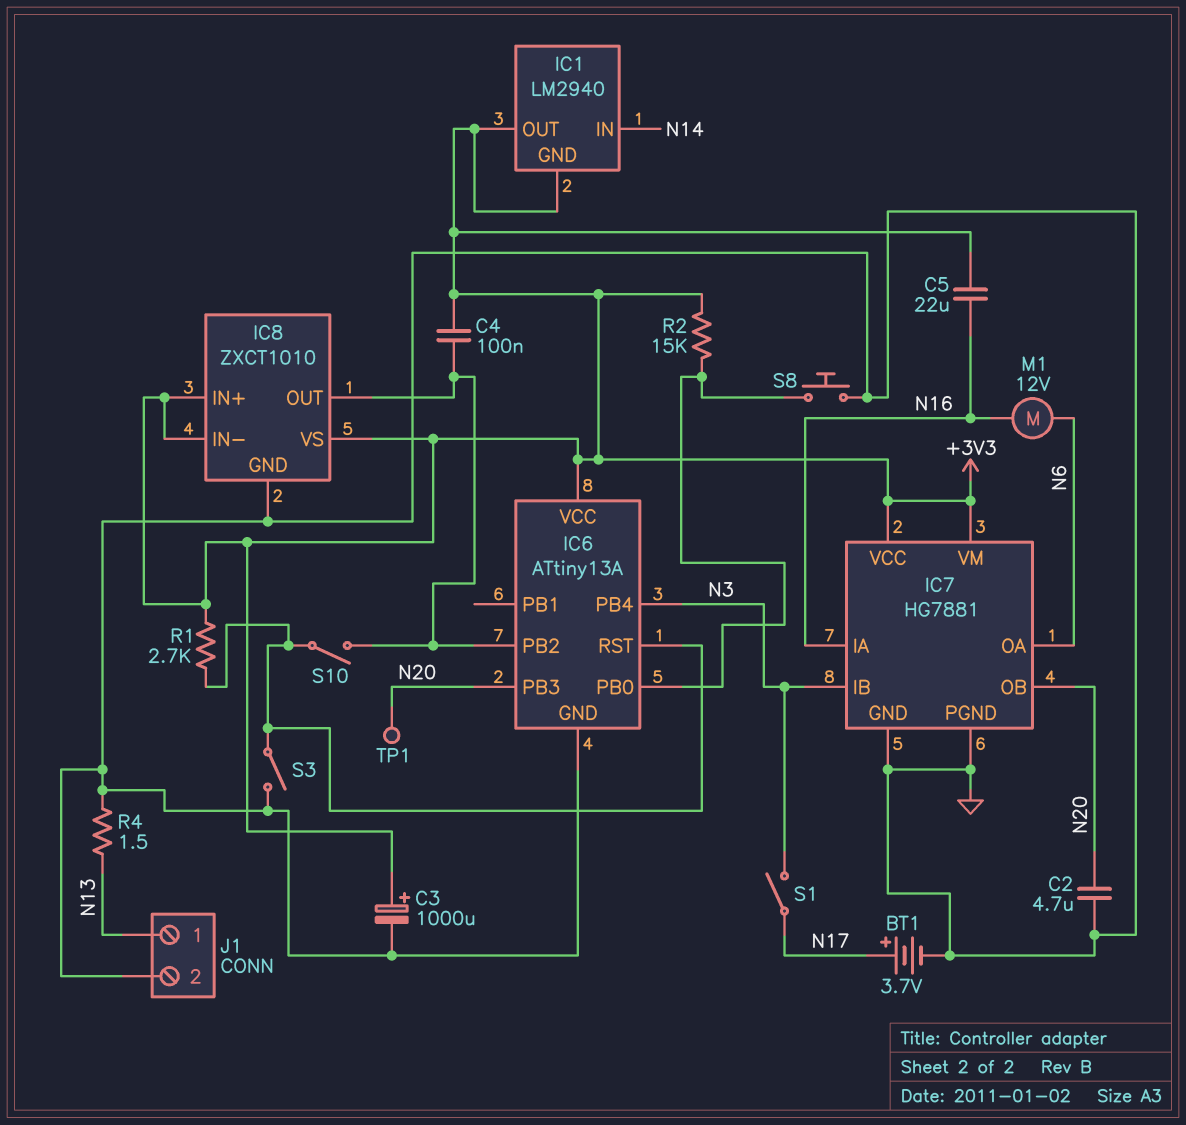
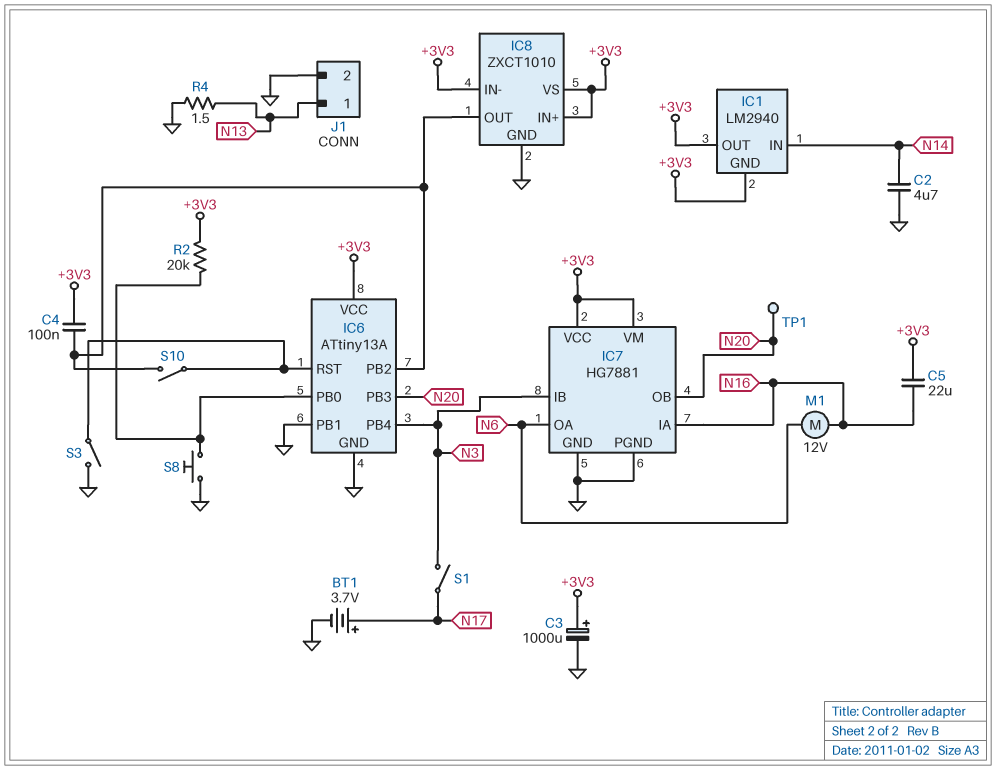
C2: 4.7uF (GND, N20) -> 4.7uF (GND, N14)
IC6 pin PB1: none -> GND
R1: 2.7k (+3V3, IC6/RST) -> none
R2: 15k (+3V3, IC6/PB0) -> 20k (+3V3, IC6/PB0)

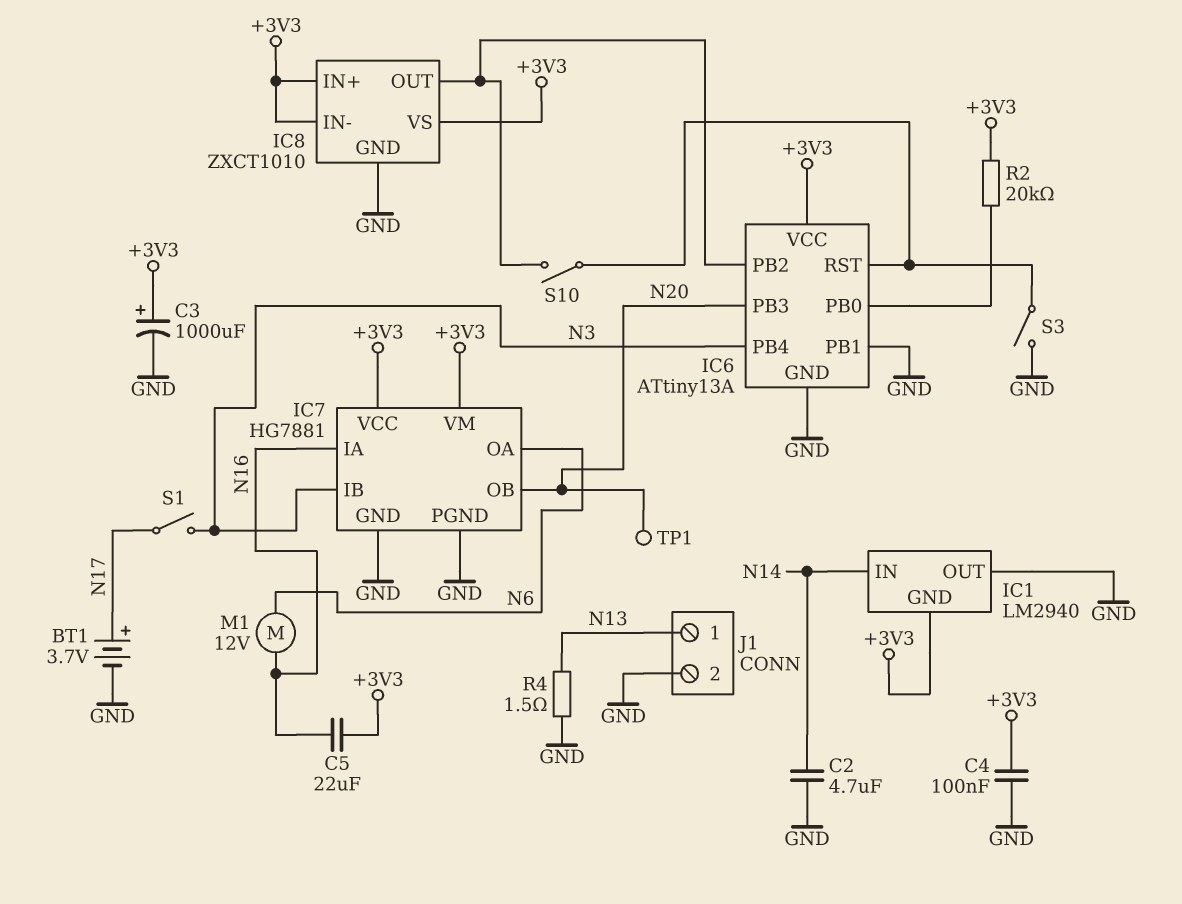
C4: 100nF (+3V3, IC6/PB2) -> 100nF (+3V3, GND)
IC1 pin OUT: +3V3 -> GND
S8: button (GND, IC6/PB0) -> none

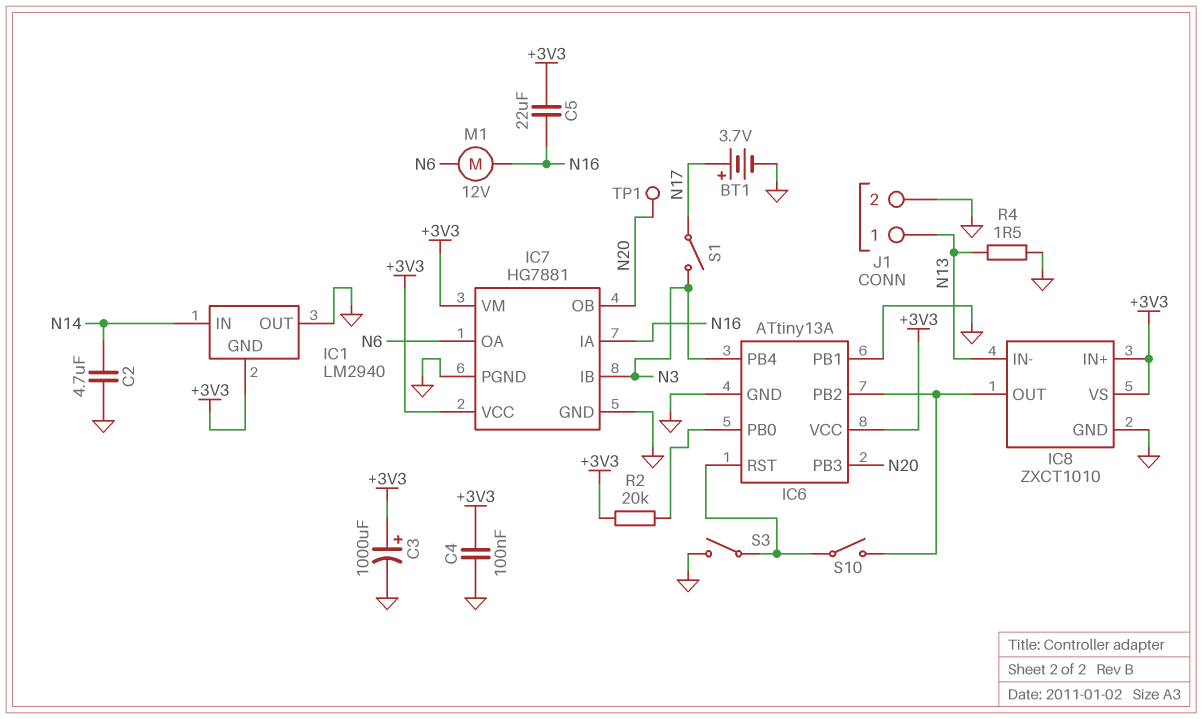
IC8 pin IN-: +3V3 -> N13

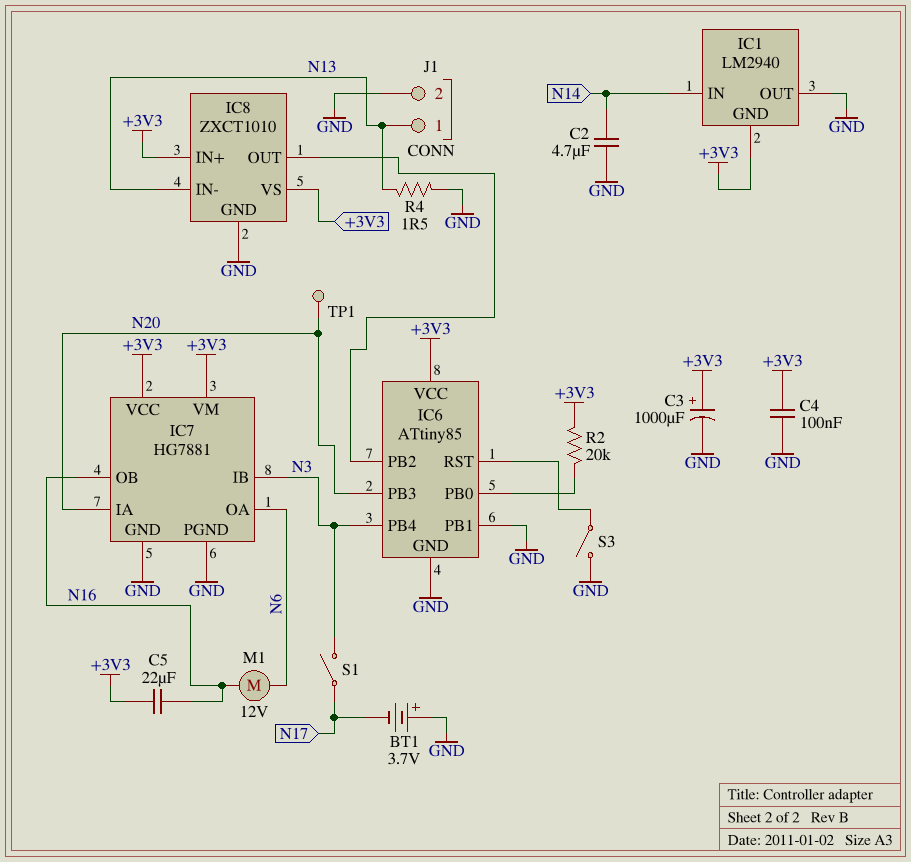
BT1: 3.7V (plus N17, minus GND) -> 3.7V (plus GND, minus N17)
IC6: ATtiny13A -> ATtiny85
IC7 pin IA: N16 -> N20
IC7 pin OB: N20 -> N16
S10: switch (IC6/PB2, IC6/RST) -> none

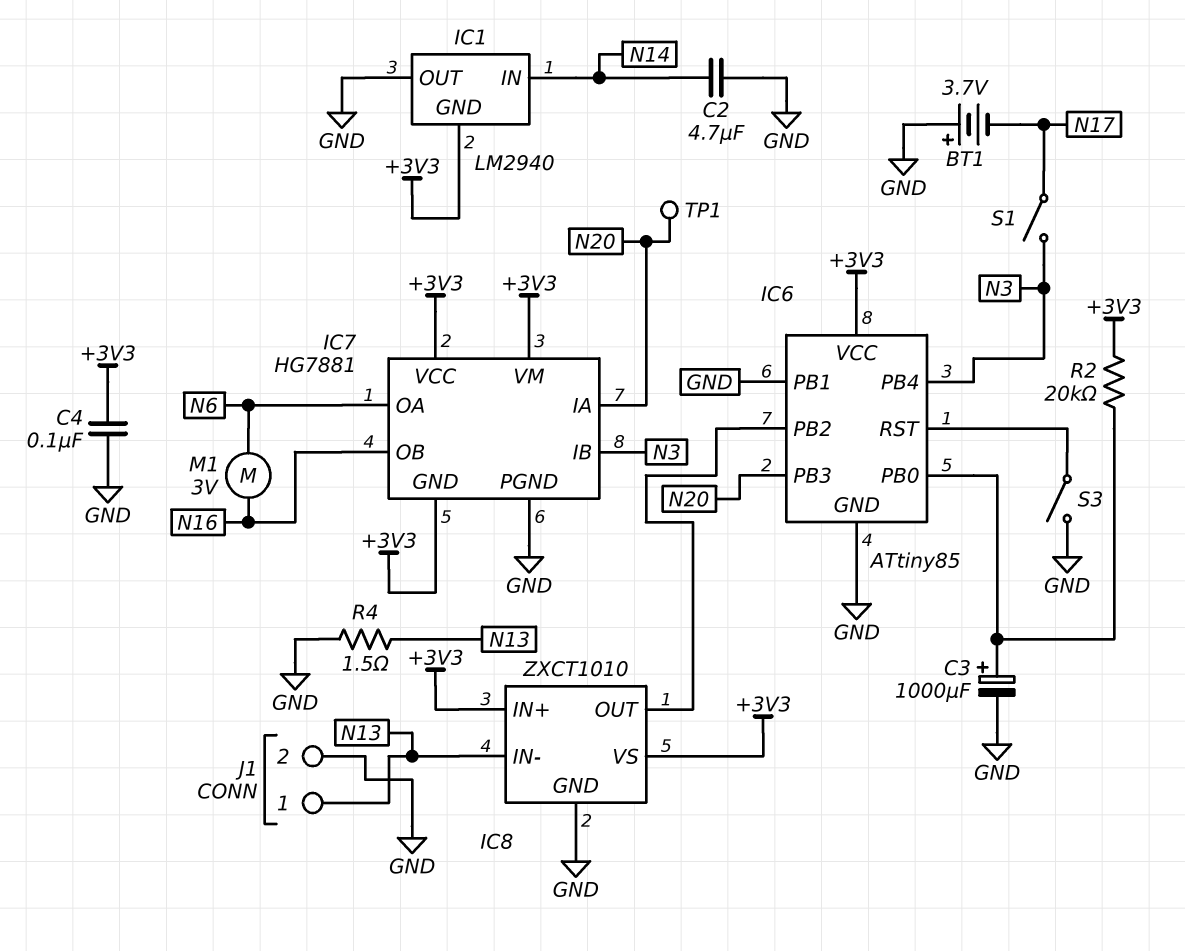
C3: 1000uF (plus +3V3, minus GND) -> 1000uF (plus IC6/PB0, minus GND)
C5: 22uF (+3V3, N16) -> none
IC7 pin GND: GND -> +3V3
M1: motor 12V (N6, N16) -> motor 3V (N6, N16)

